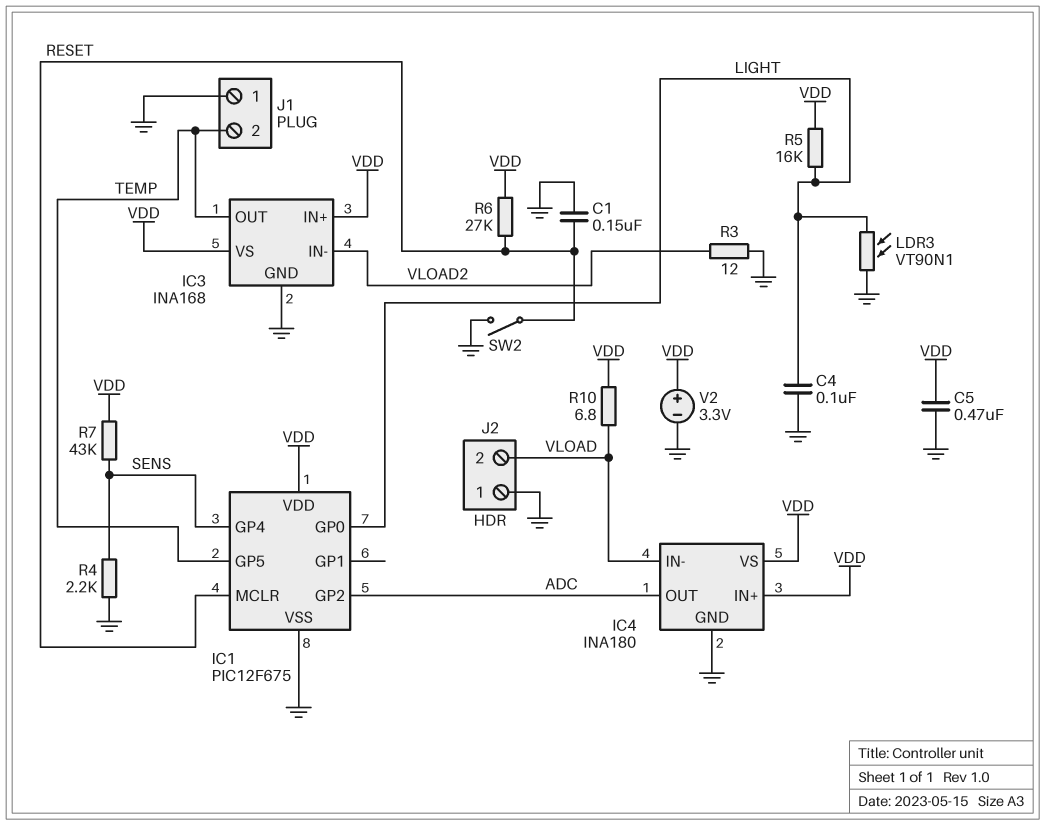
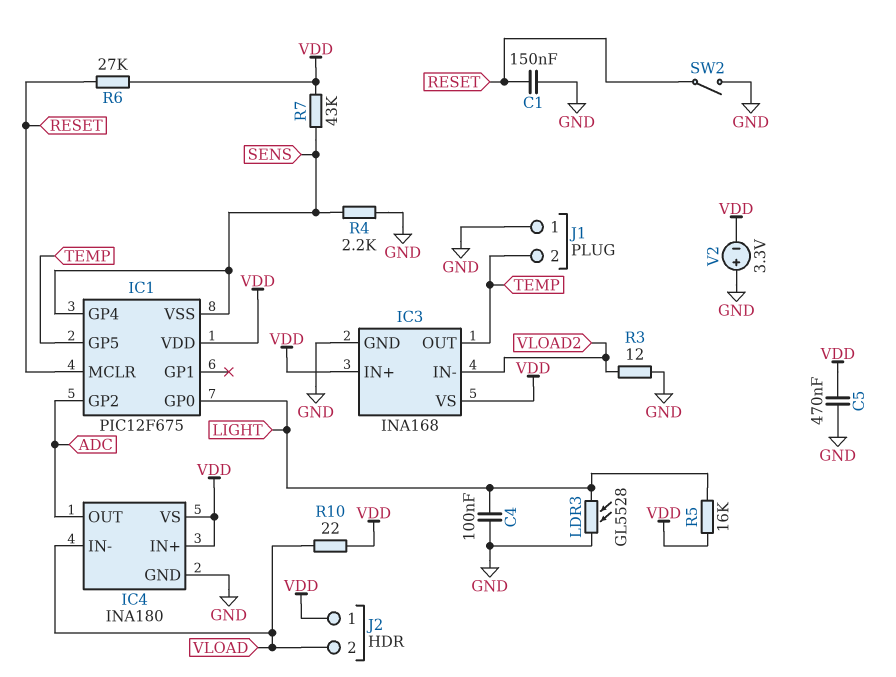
IC1 pin VSS: GND -> SENS
J2 pin 1: GND -> VDD
LDR3: VT90N1 (GND, LIGHT) -> GL5528 (GND, LIGHT)
R10: 6.8 (VDD, VLOAD) -> 22 (VDD, VLOAD)
V2: 3.3V (plus VDD, minus GND) -> 3.3V (plus GND, minus VDD)

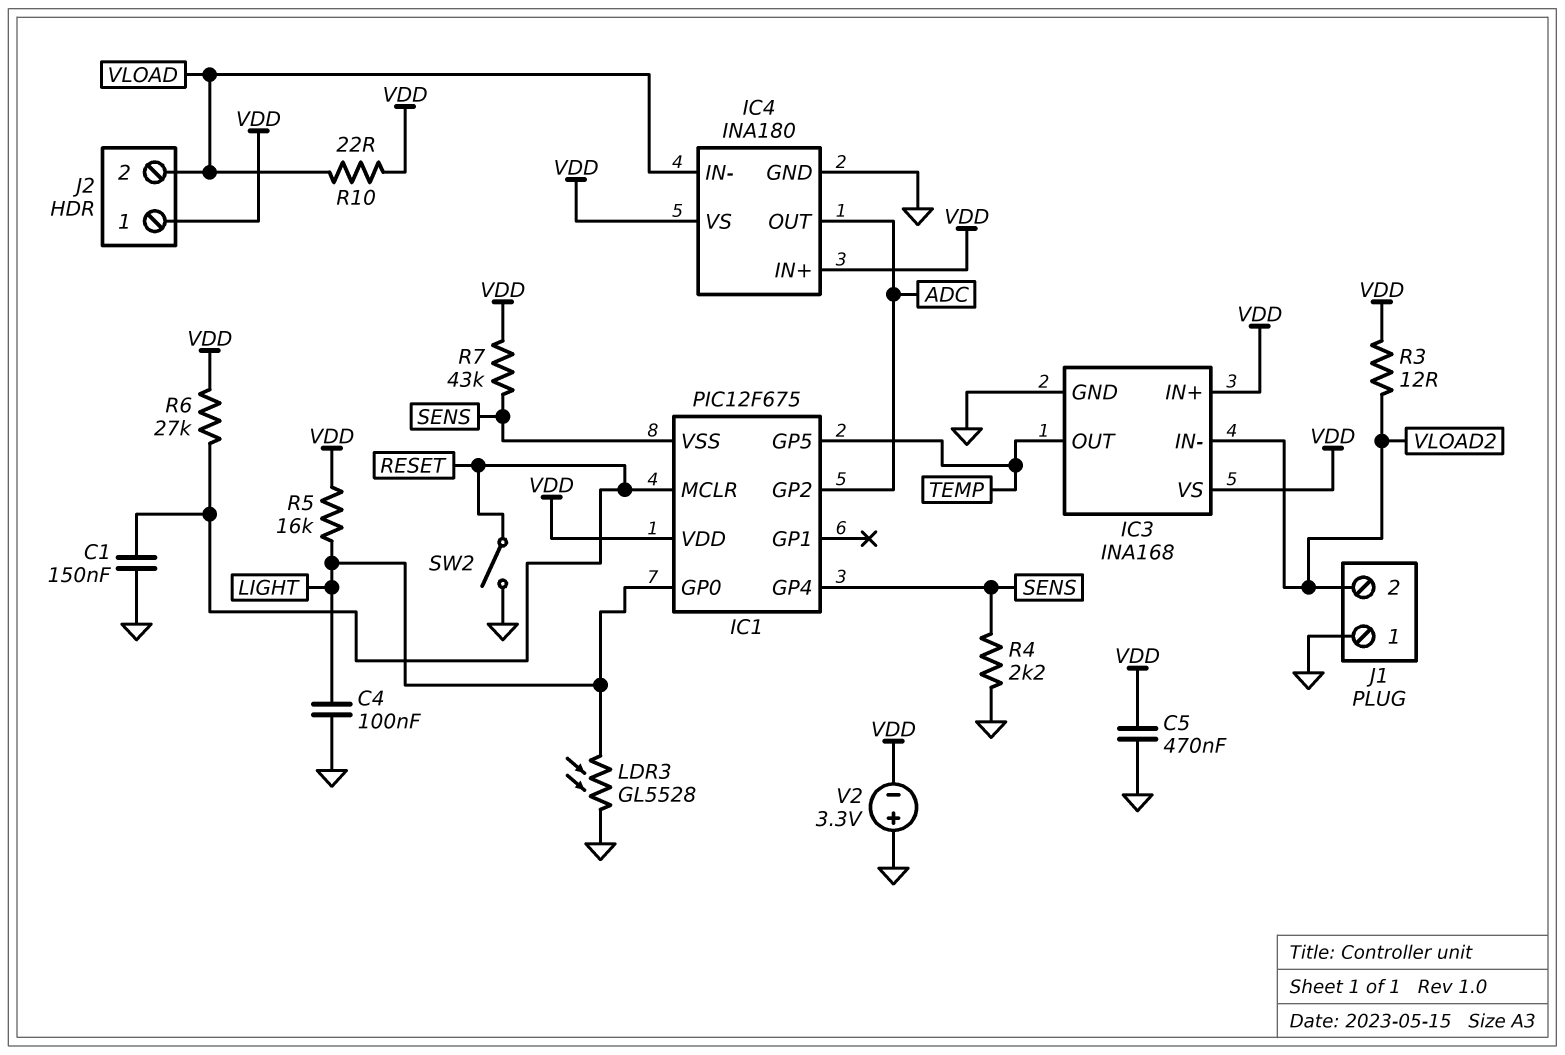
J1 pin 2: TEMP -> VLOAD2
R3: 12 (GND, VLOAD2) -> 12 (VDD, VLOAD2)

